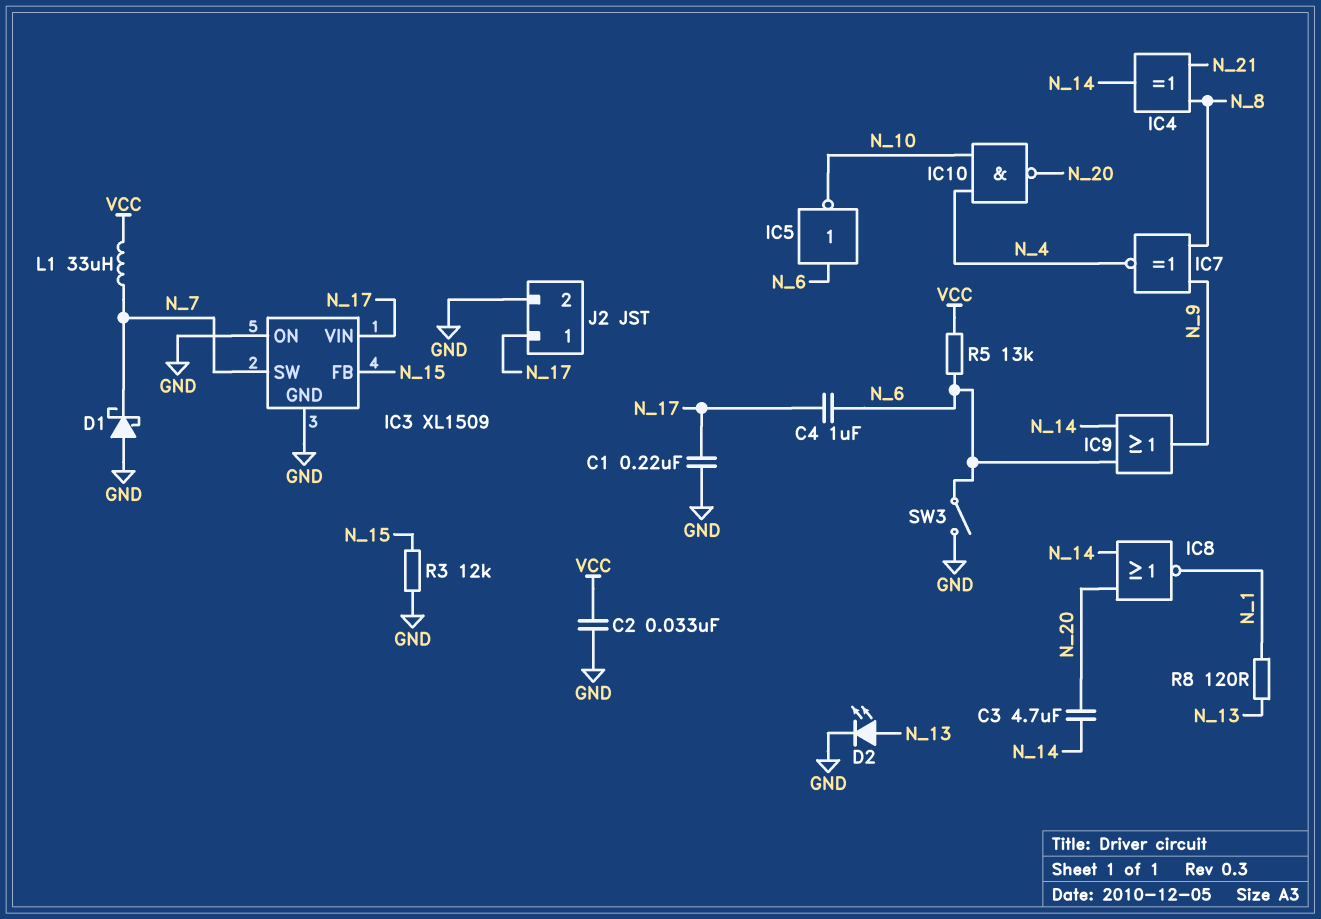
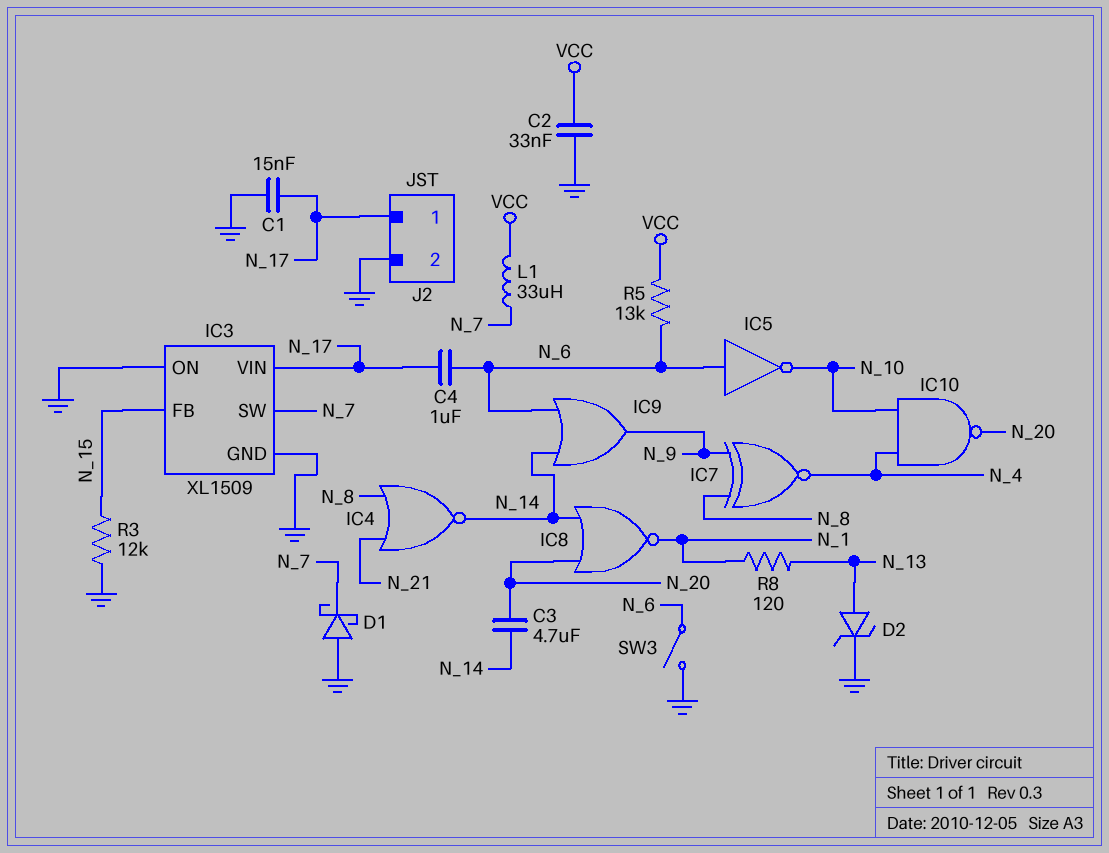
C1: 220nF (GND, N_17) -> 15nF (GND, N_17)
D2: LED (A N_13, K GND) -> zener (A N_13, K GND)
IC4: XOR (in N_8, in N_21, out N_14) -> NOR (in N_8, in N_21, out N_14)

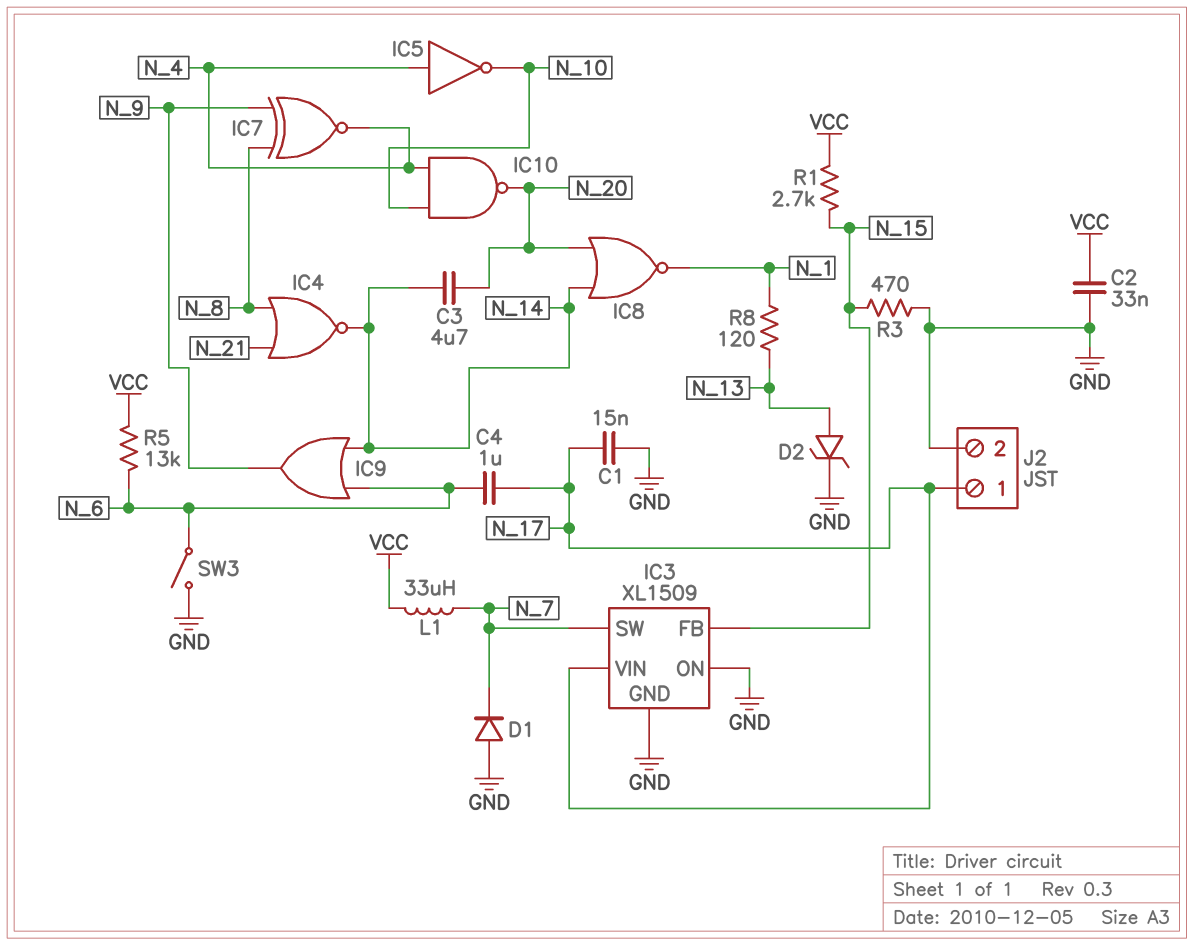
D1: schottky (A GND, K N_7) -> diode (A GND, K N_7)
IC5: NOT (in N_6, out N_10) -> NOT (in N_4, out N_10)
R1: none -> 2.7k (N_15, VCC)
R3: 12k (GND, N_15) -> 470 (GND, N_15)

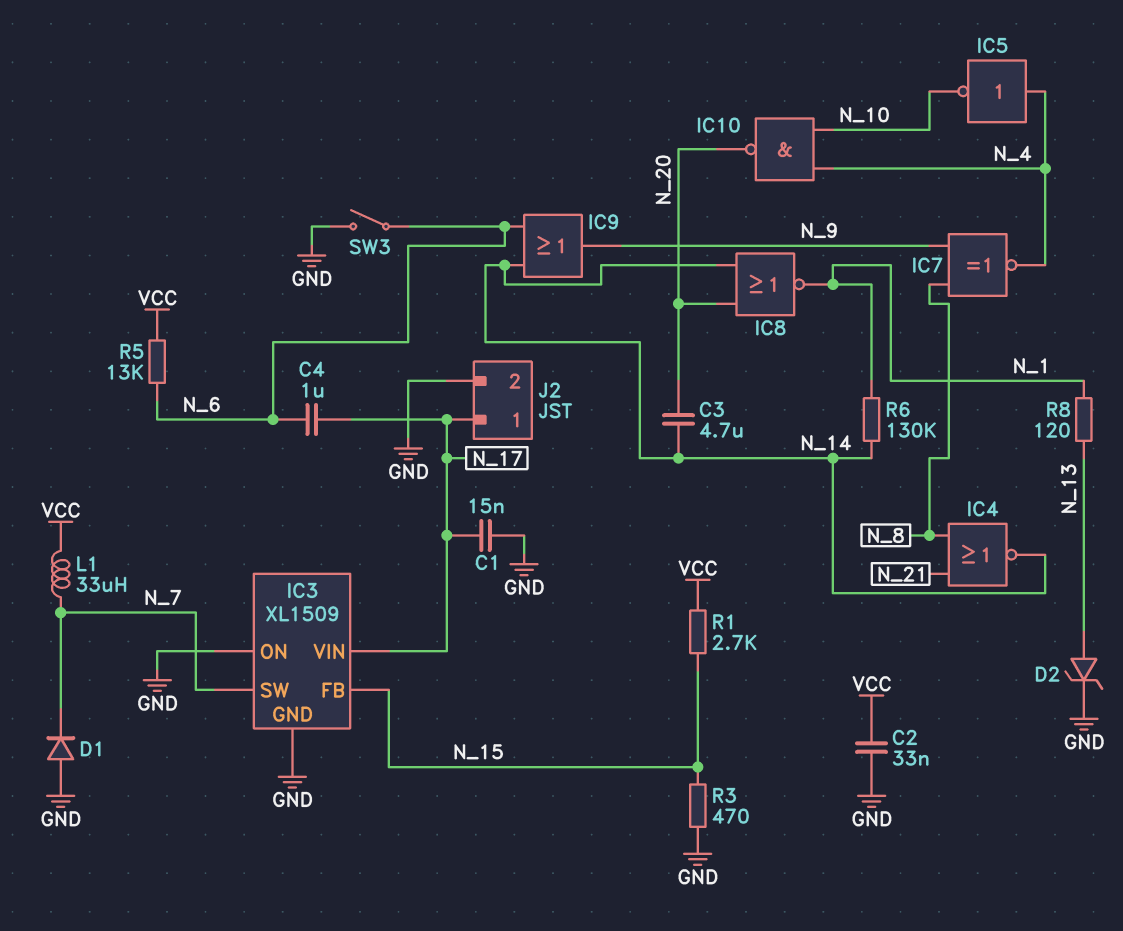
R6: none -> 130k (N_1, N_14)

